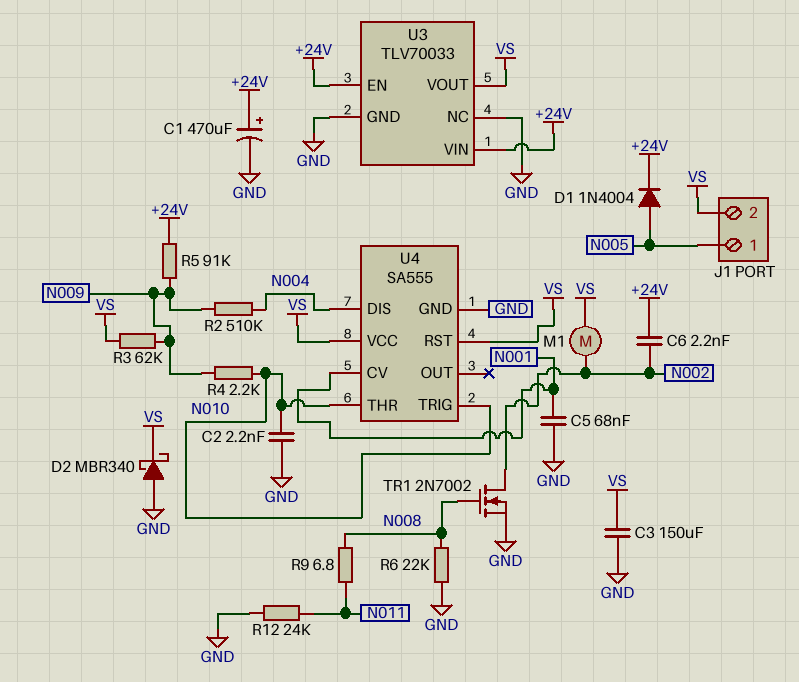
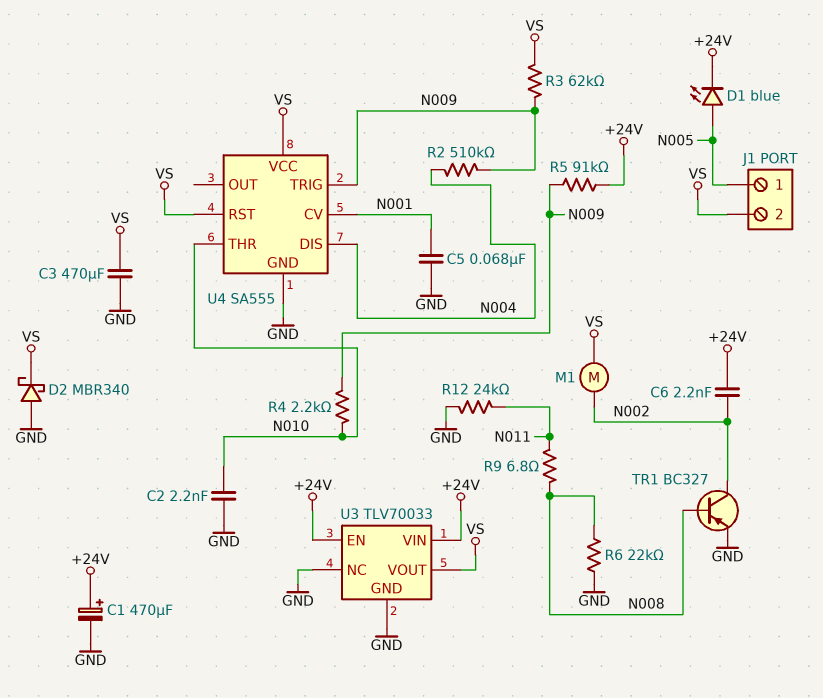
C3: 150uF (GND, VS) -> 470uF (GND, VS)
D1: diode 1N4004 (A N005, K +24V) -> LED blue (A N005, K +24V)
TR1: NMOS 2N7002 (G N008, D N002, S GND) -> PNP BC327 (B N008, C N002, E GND)
U4 pin TRIG: N010 -> N009

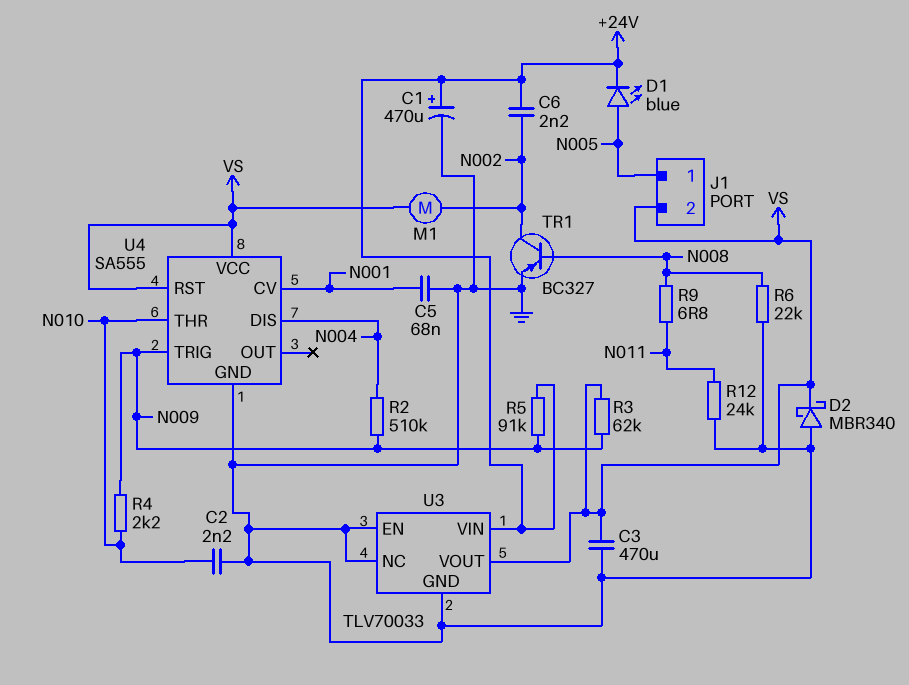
U3 pin EN: +24V -> GND

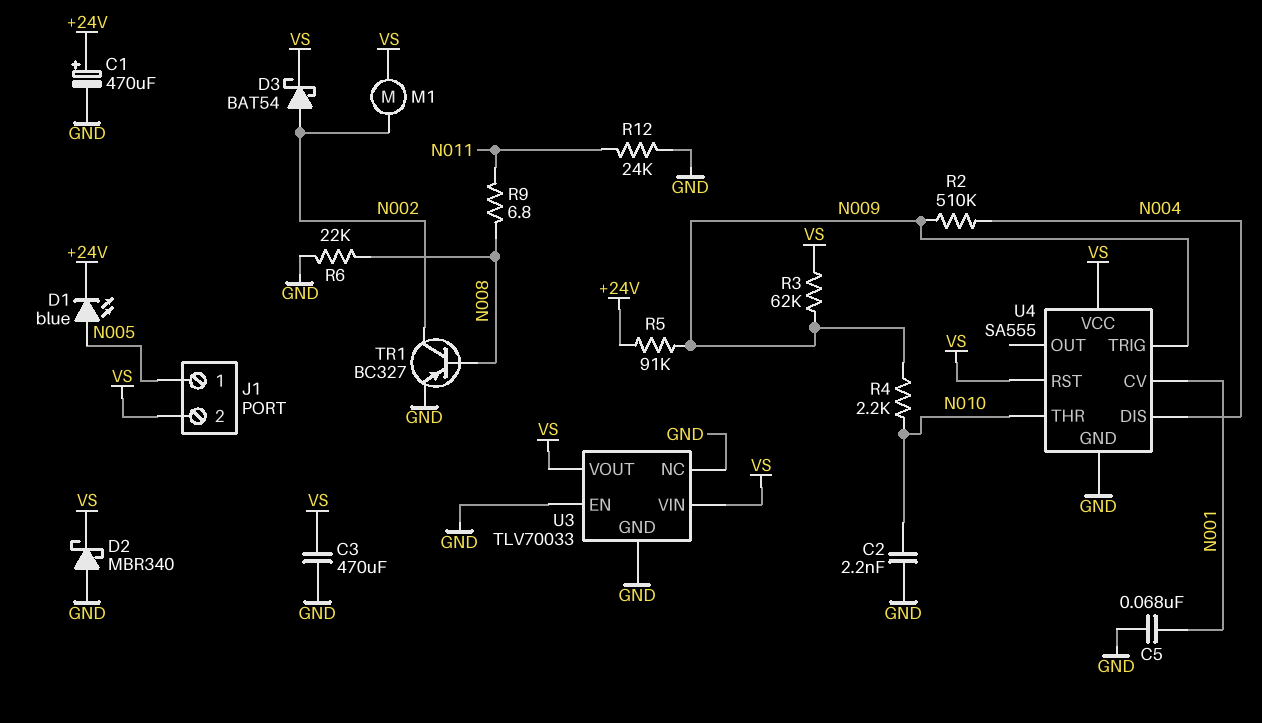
C6: 2.2nF (+24V, N002) -> none
D3: none -> schottky BAT54 (A N002, K VS)
U3 pin VIN: +24V -> VS

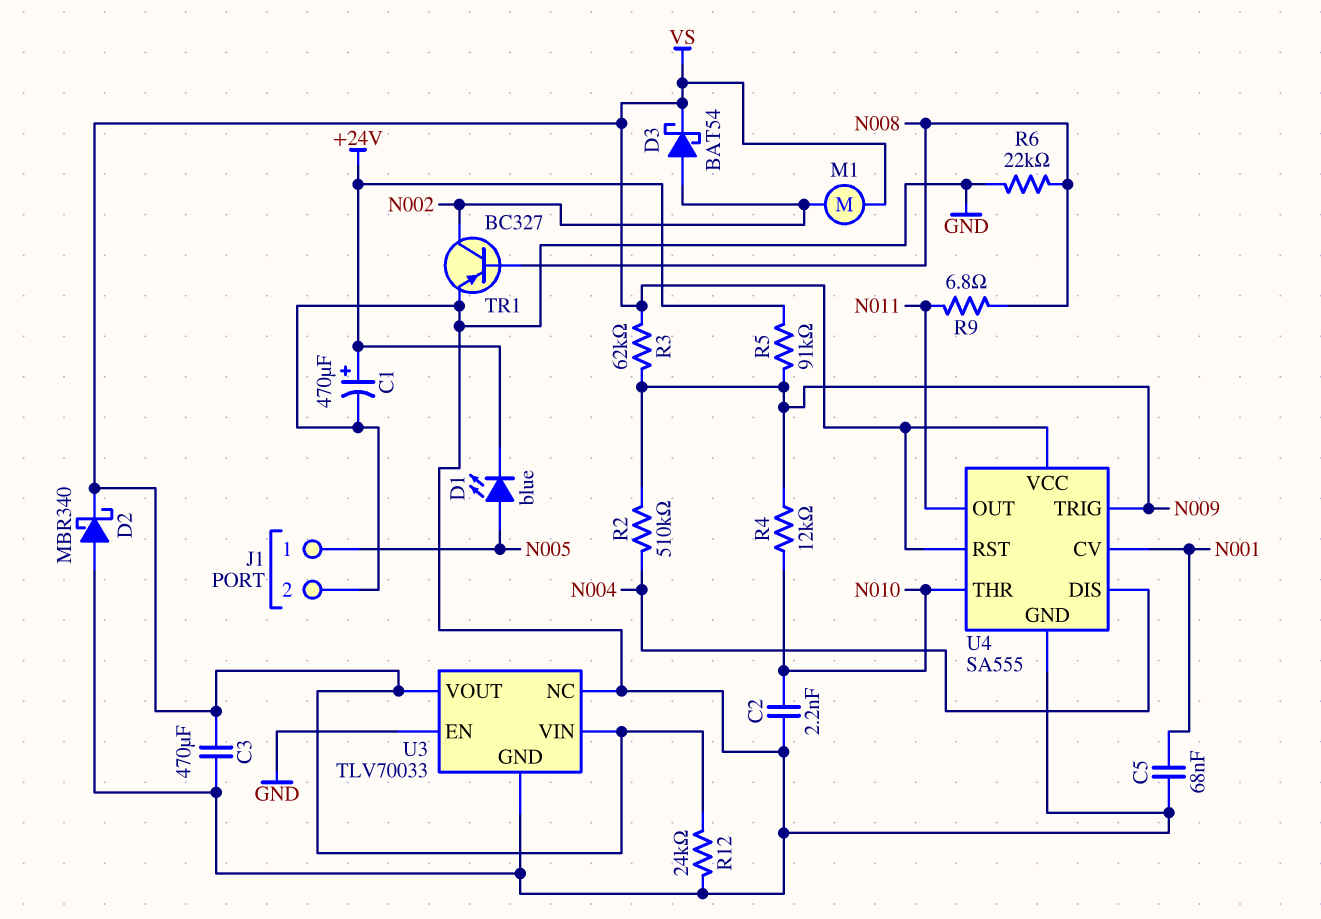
J1 pin 2: VS -> GND
R4: 2.2k (N009, N010) -> 12k (N009, N010)
R12: 24k (GND, N011) -> 24k (GND, VS)
U4 pin OUT: none -> N011

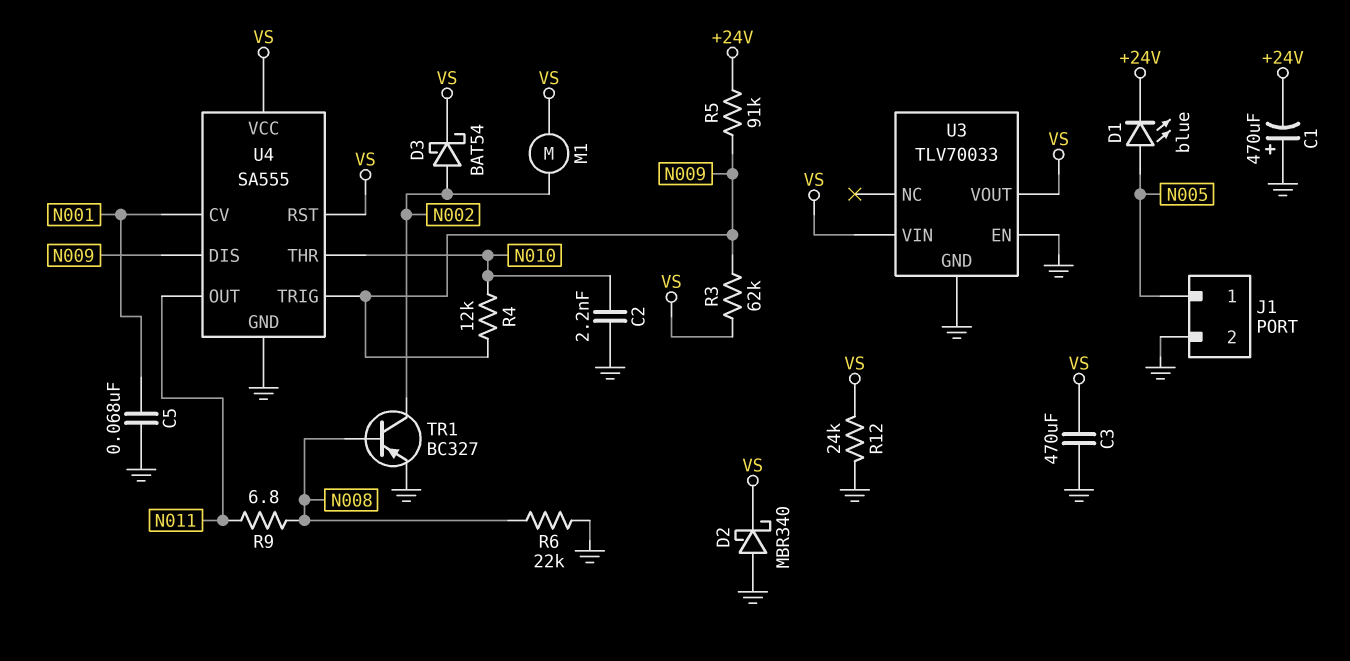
C1: 470uF (plus +24V, minus GND) -> 470uF (plus GND, minus +24V)
R2: 510k (N004, N009) -> none
U3 pin NC: GND -> none
U4 pin DIS: N004 -> N009

